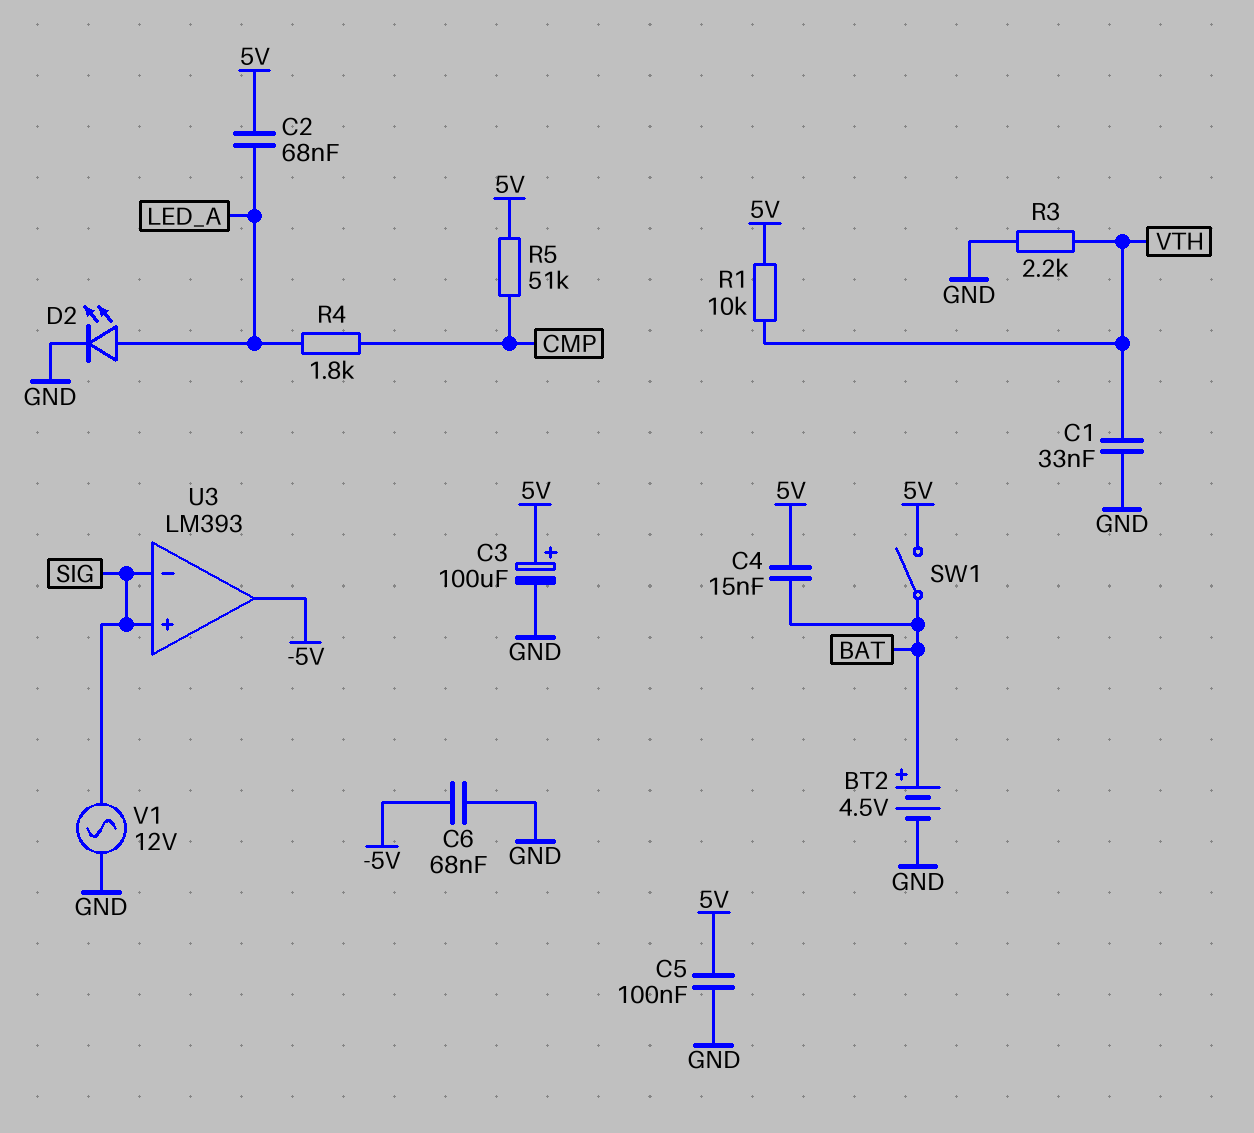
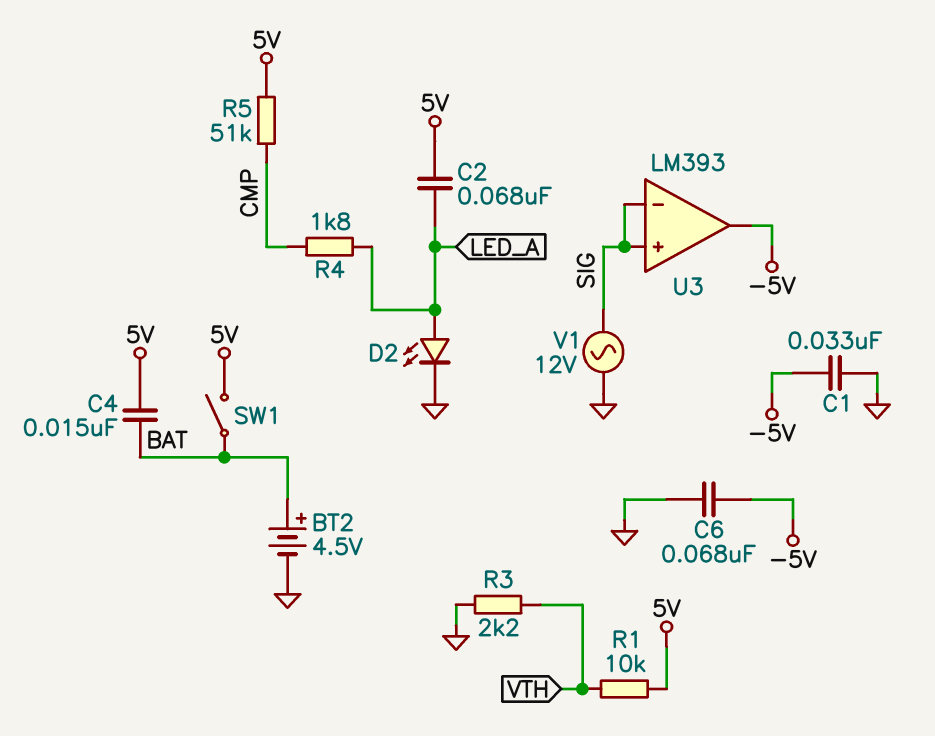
C1: 33nF (GND, VTH) -> 33nF (-5V, GND)
C3: 100uF (plus 5V, minus GND) -> none
C5: 100nF (5V, GND) -> none

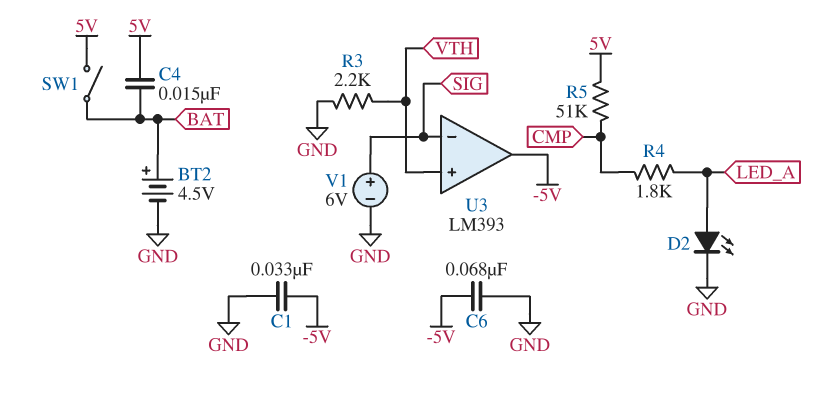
C2: 68nF (5V, LED_A) -> none
R1: 10k (5V, VTH) -> none
U3 pin in+: SIG -> VTH
V1: AC 12V (GND, SIG) -> 6V (plus SIG, minus GND)

